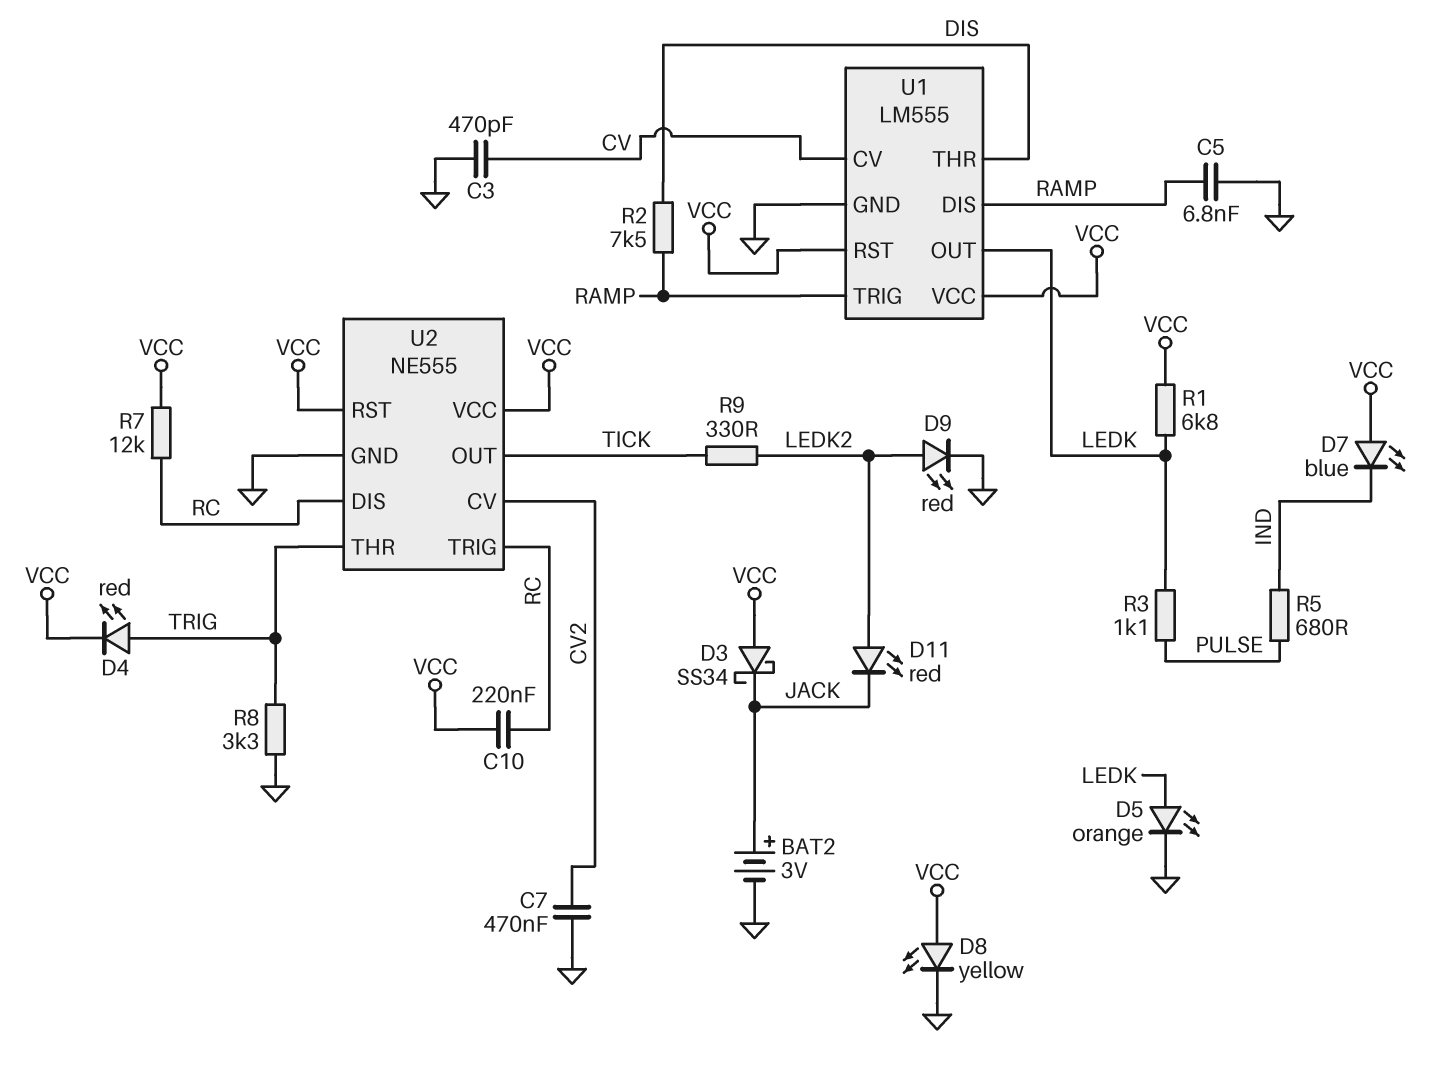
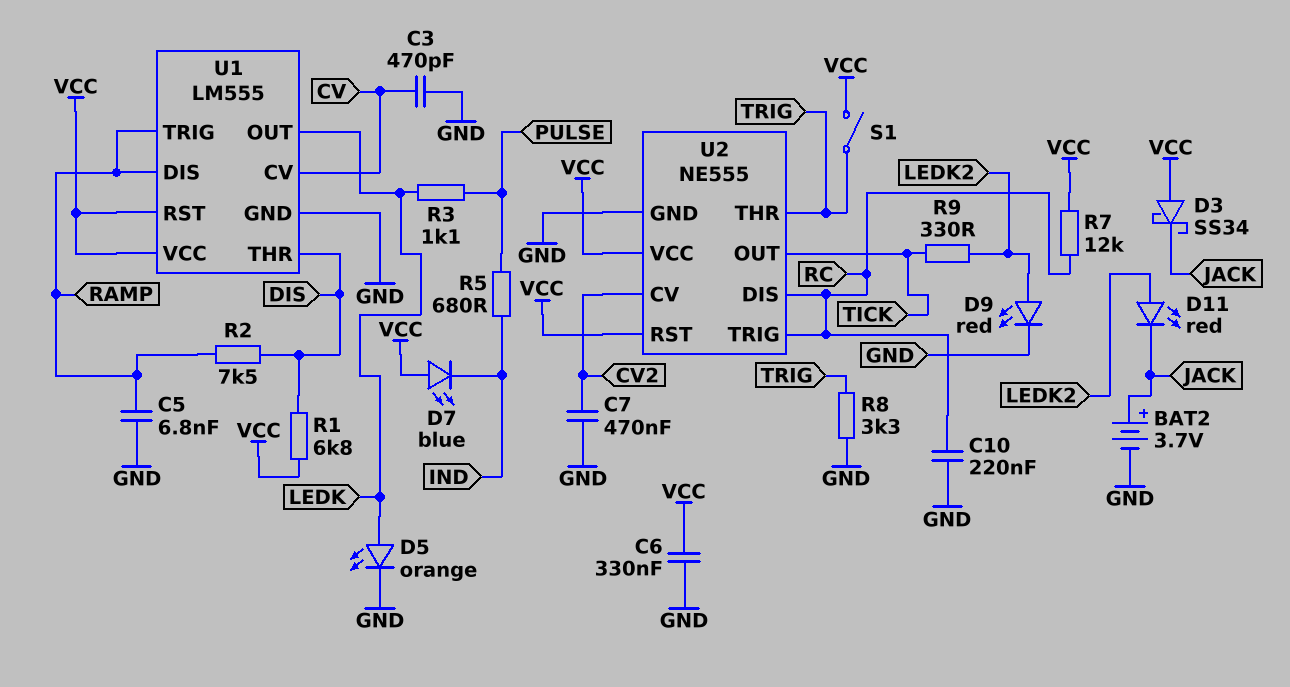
BAT2: 3V (plus JACK, minus GND) -> 3.7V (plus JACK, minus GND)
C6: none -> 330nF (GND, VCC)
C10: 220nF (RC, VCC) -> 220nF (GND, RC)
D4: LED red (A TRIG, K VCC) -> none
D8: LED yellow (A VCC, K GND) -> none
R1: 6.8k (LEDK, VCC) -> 6.8k (DIS, VCC)
S1: none -> switch (TRIG, VCC)

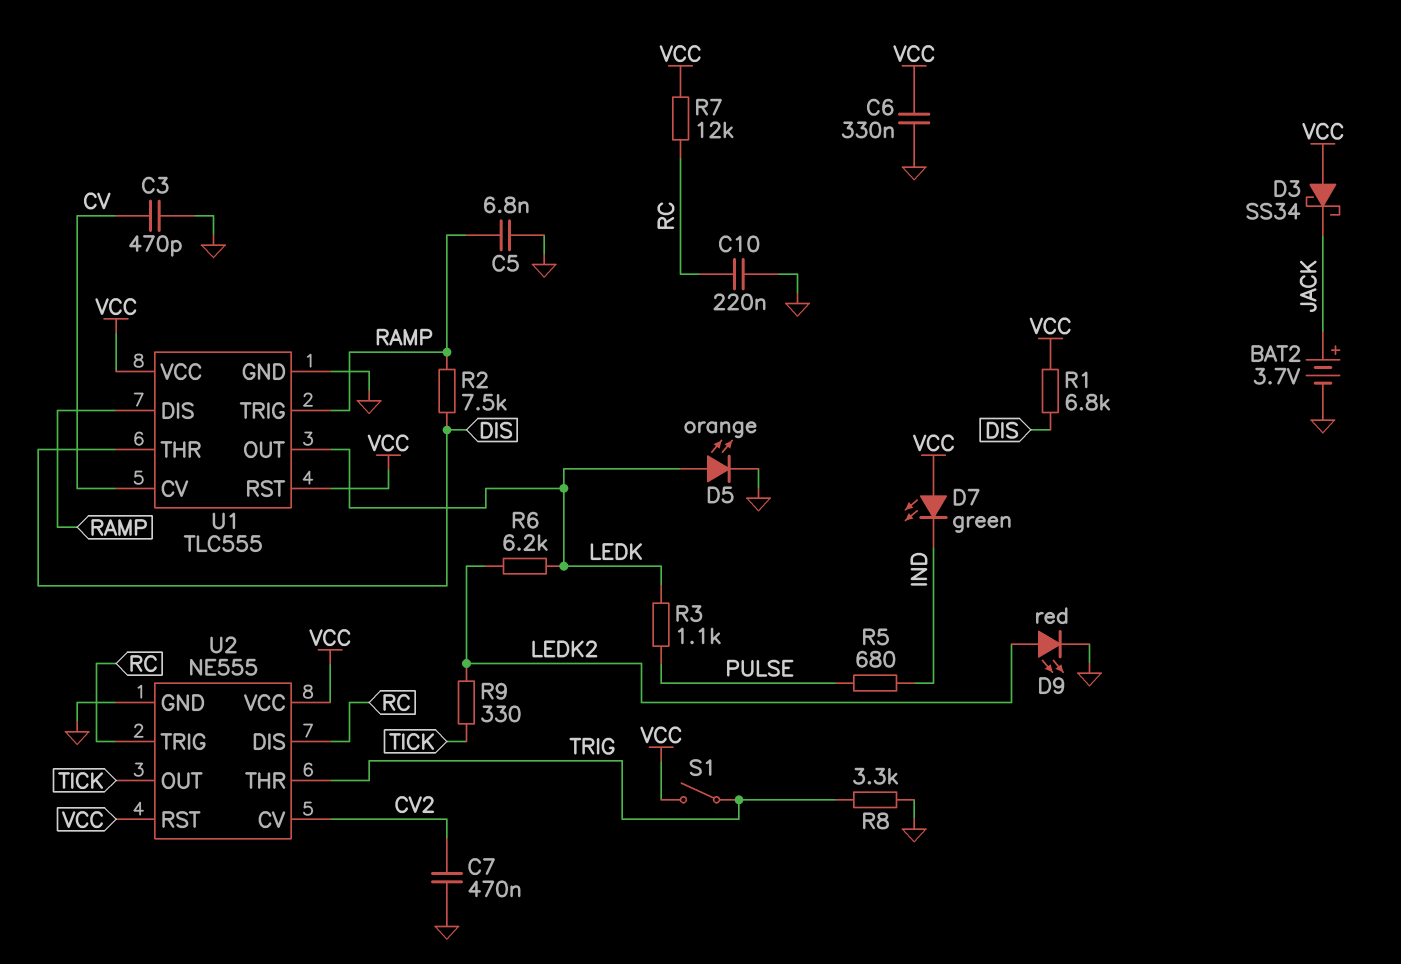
D7: LED blue (A VCC, K IND) -> LED green (A VCC, K IND)
D11: LED red (A LEDK2, K JACK) -> none
R6: none -> 6.2k (LEDK, LEDK2)
U1: LM555 -> TLC555

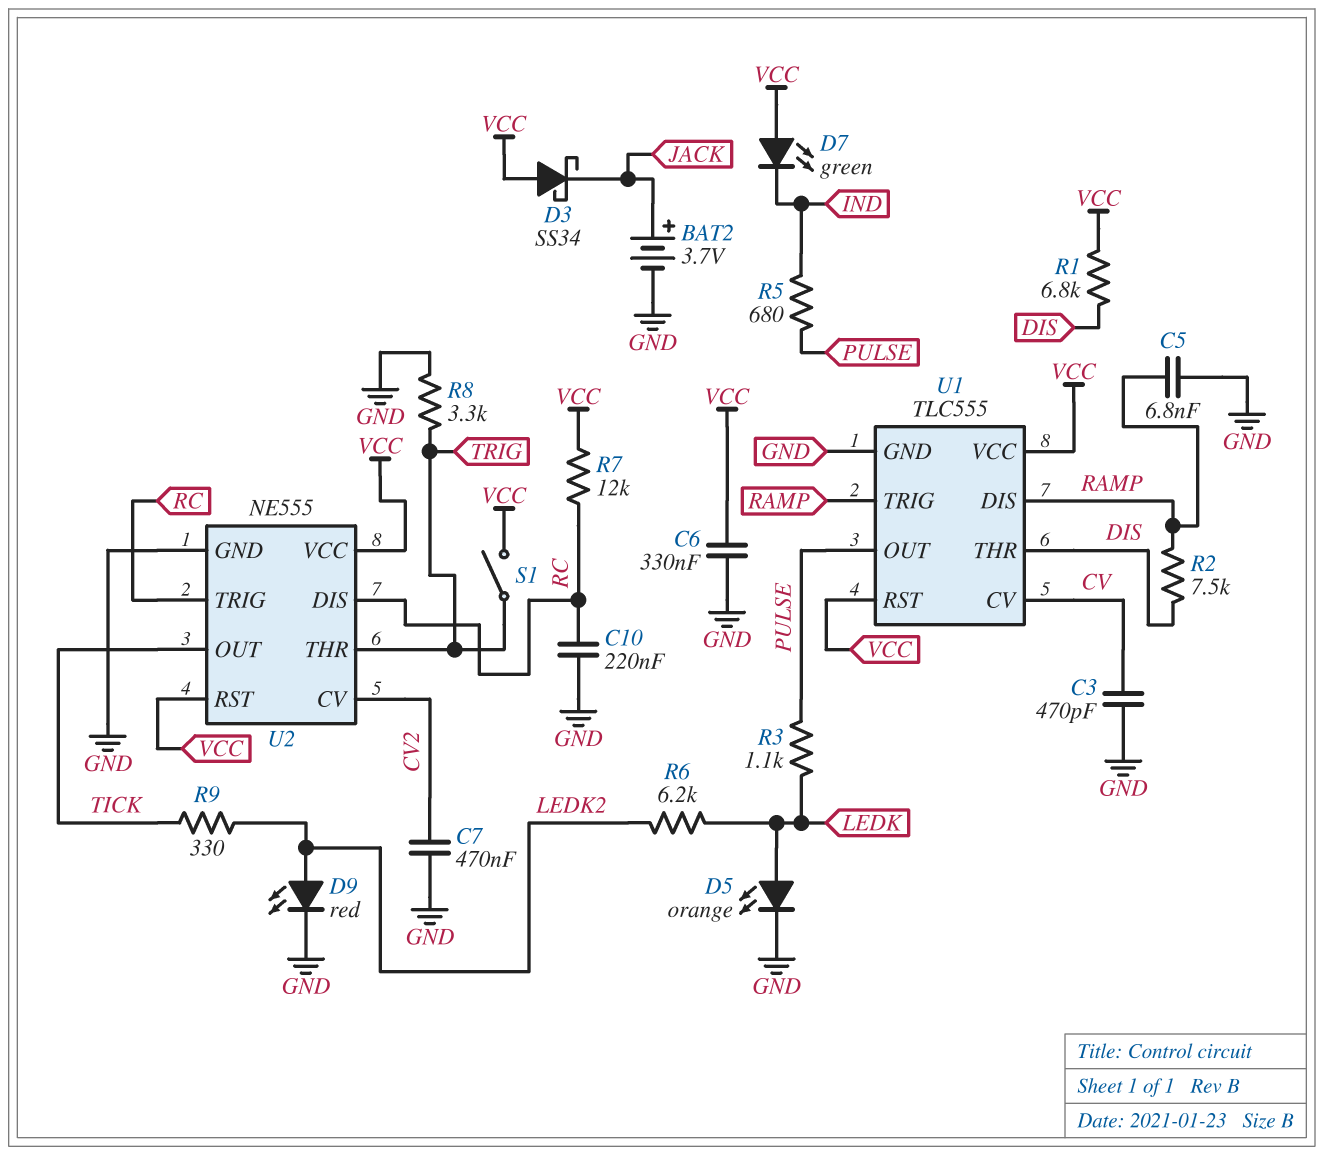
U1 pin OUT: LEDK -> PULSE

